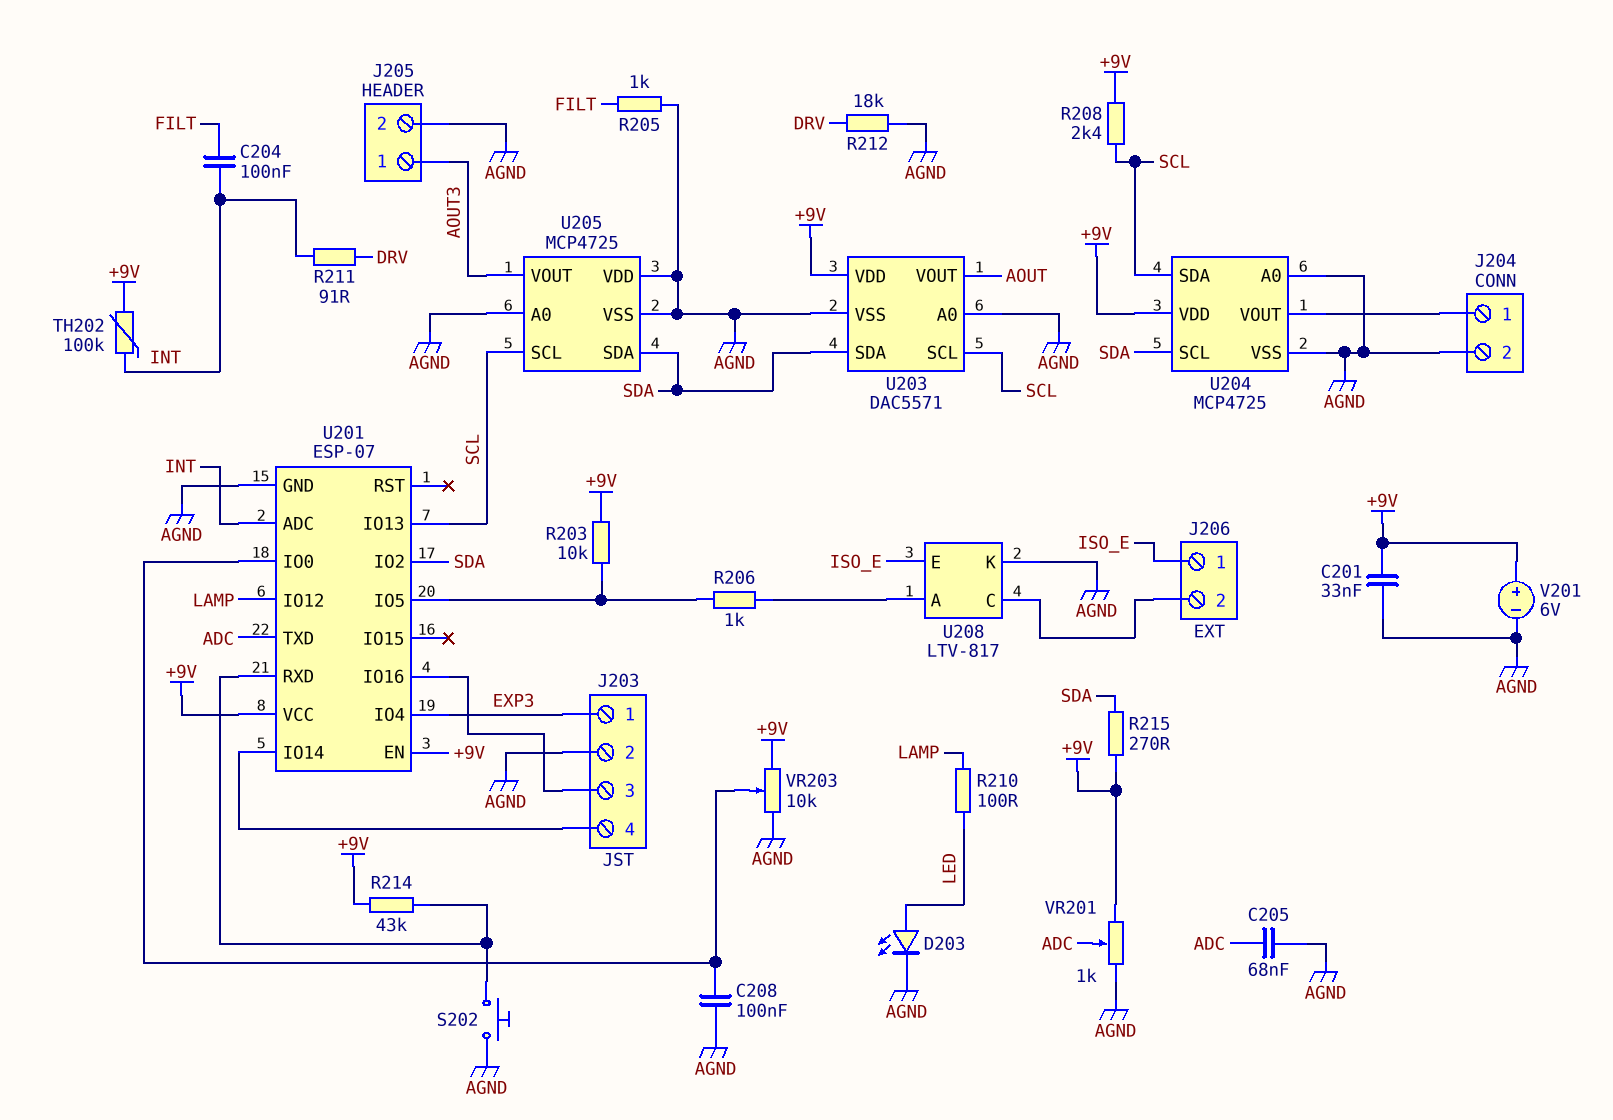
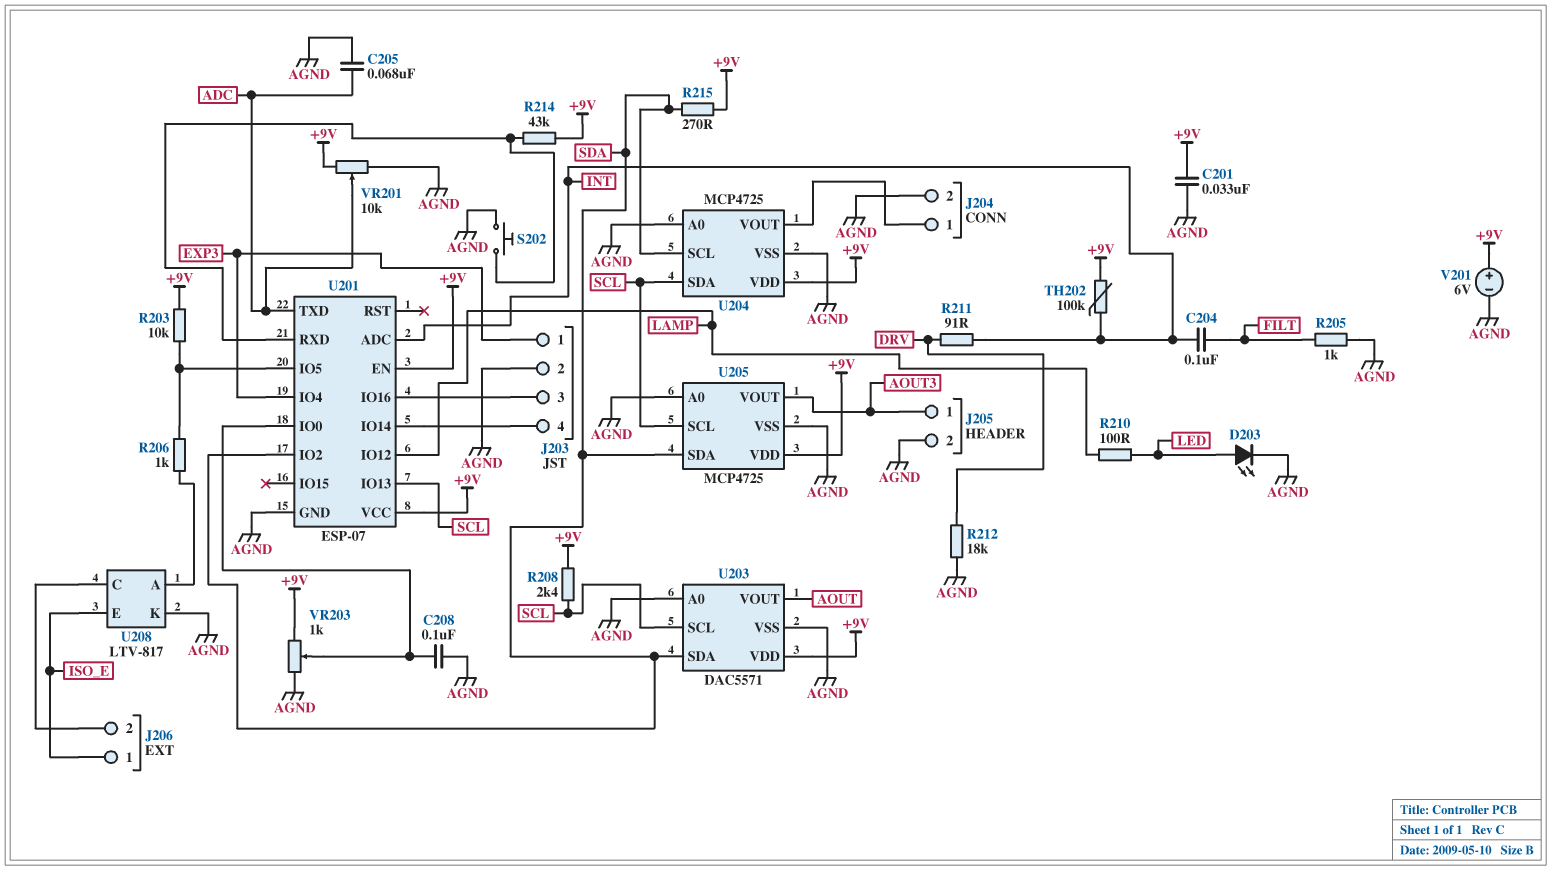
U205 pin VDD: AGND -> +9V
VR201: 1k (+9V, AGND, wiper ADC) -> 10k (+9V, AGND, wiper ADC)
VR203: 10k (+9V, AGND, wiper U201/IO0) -> 1k (+9V, AGND, wiper U201/IO0)

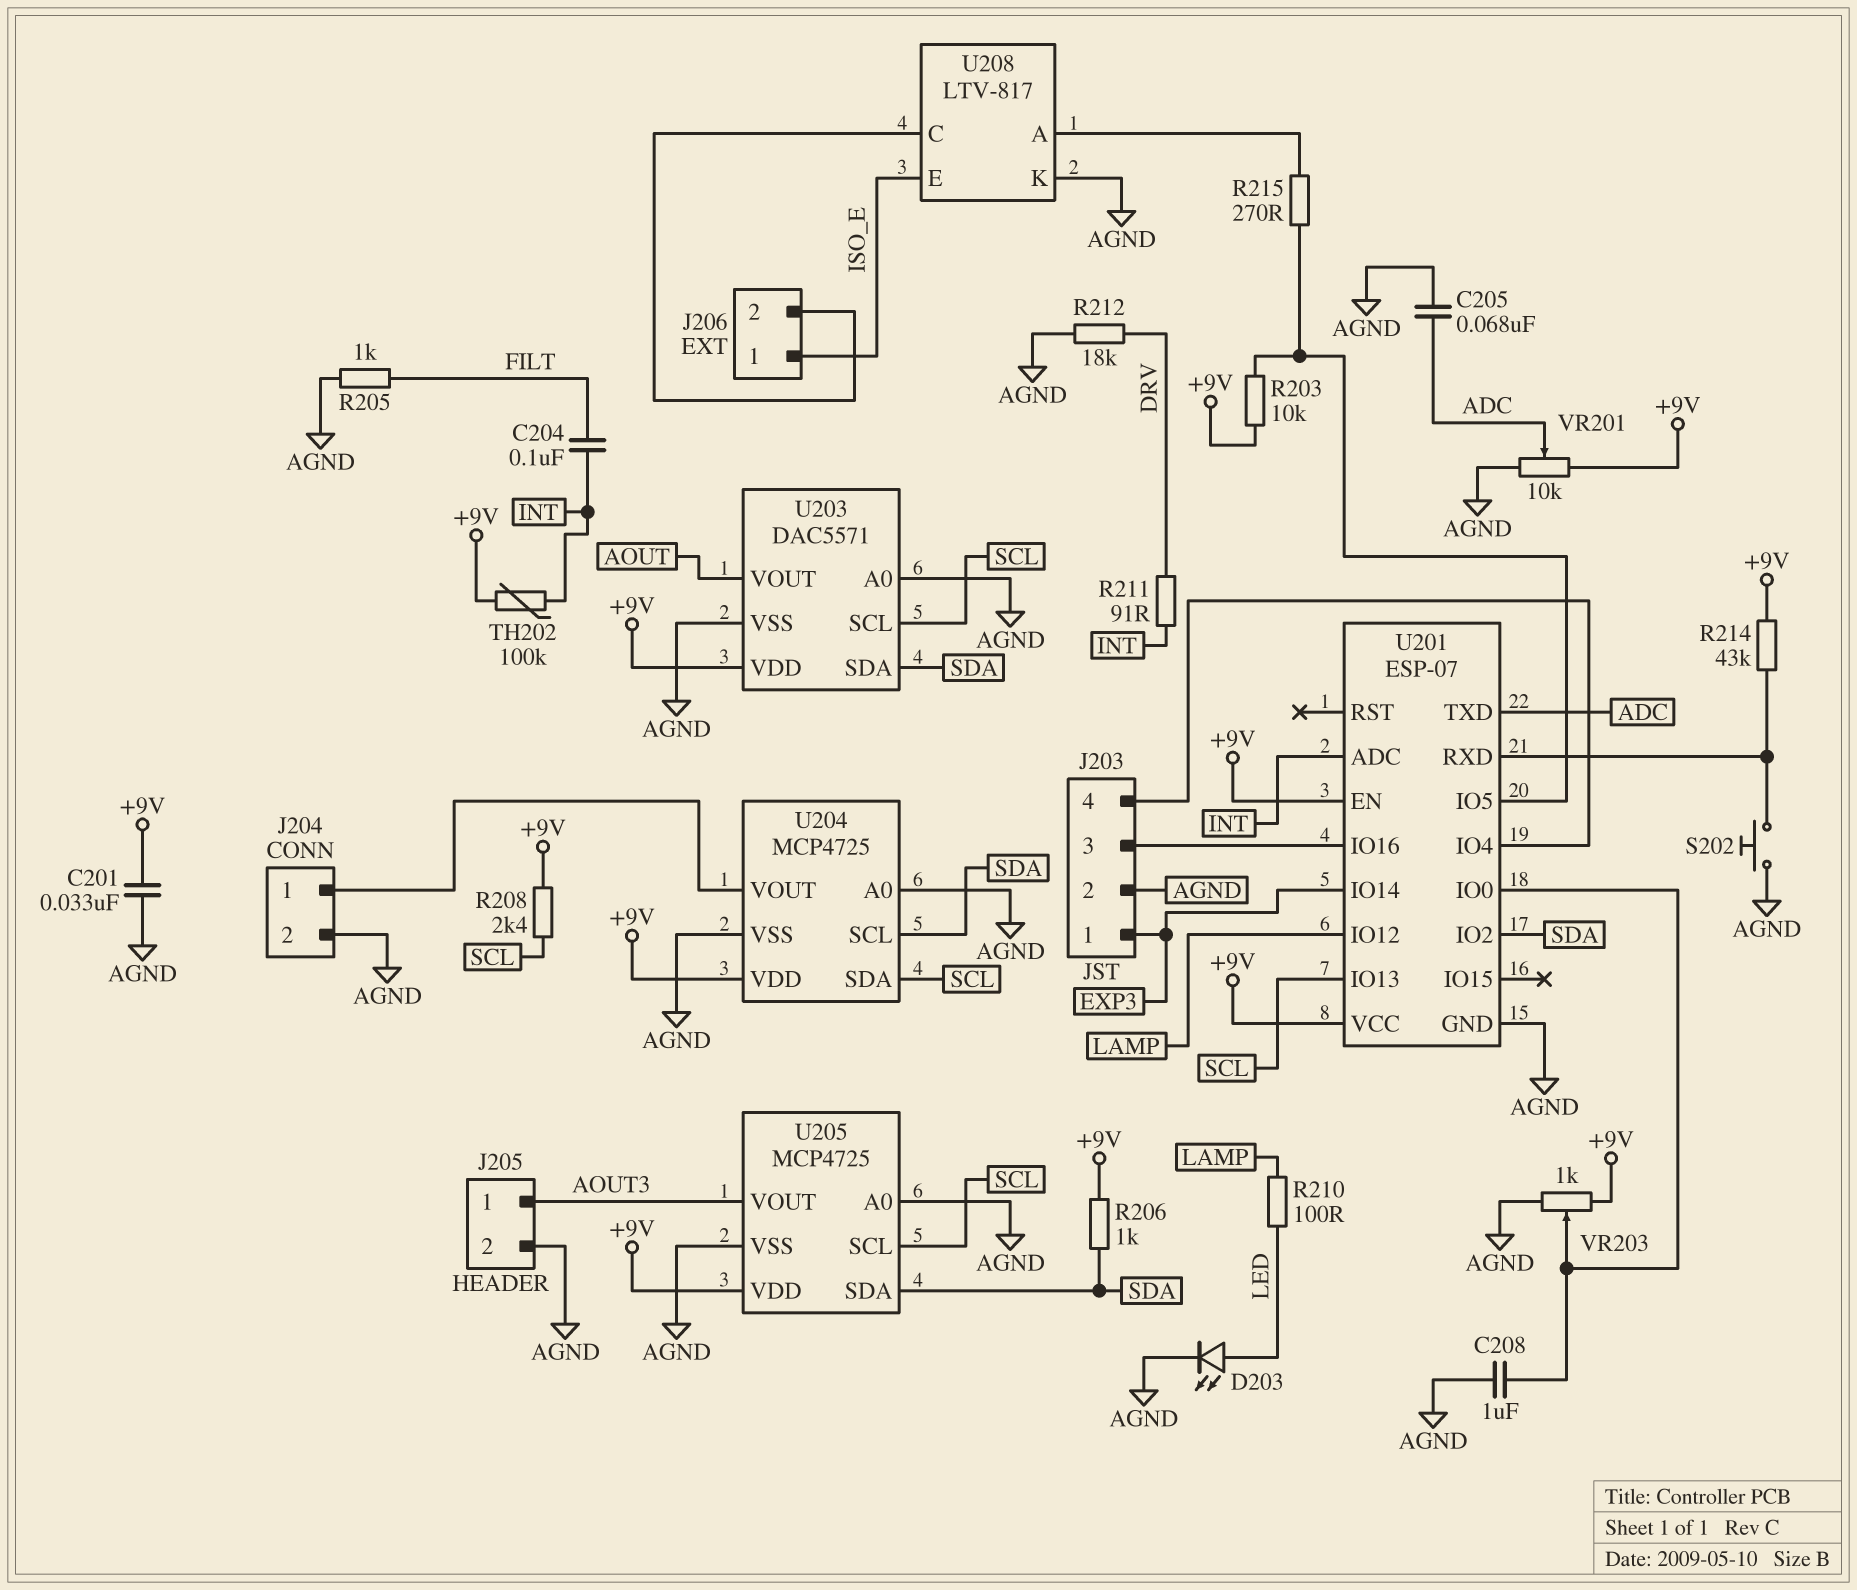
C208: 100nF (AGND, U201/IO0) -> 1uF (AGND, U201/IO0)
R206: 1k (U201/IO5, U208/A) -> 1k (+9V, SDA)
R215: 270 (+9V, SDA) -> 270 (U201/IO5, U208/A)
U201 pin IO4: EXP3 -> J203/4
U201 pin IO14: J203/4 -> EXP3
V201: 6V (plus +9V, minus AGND) -> none

